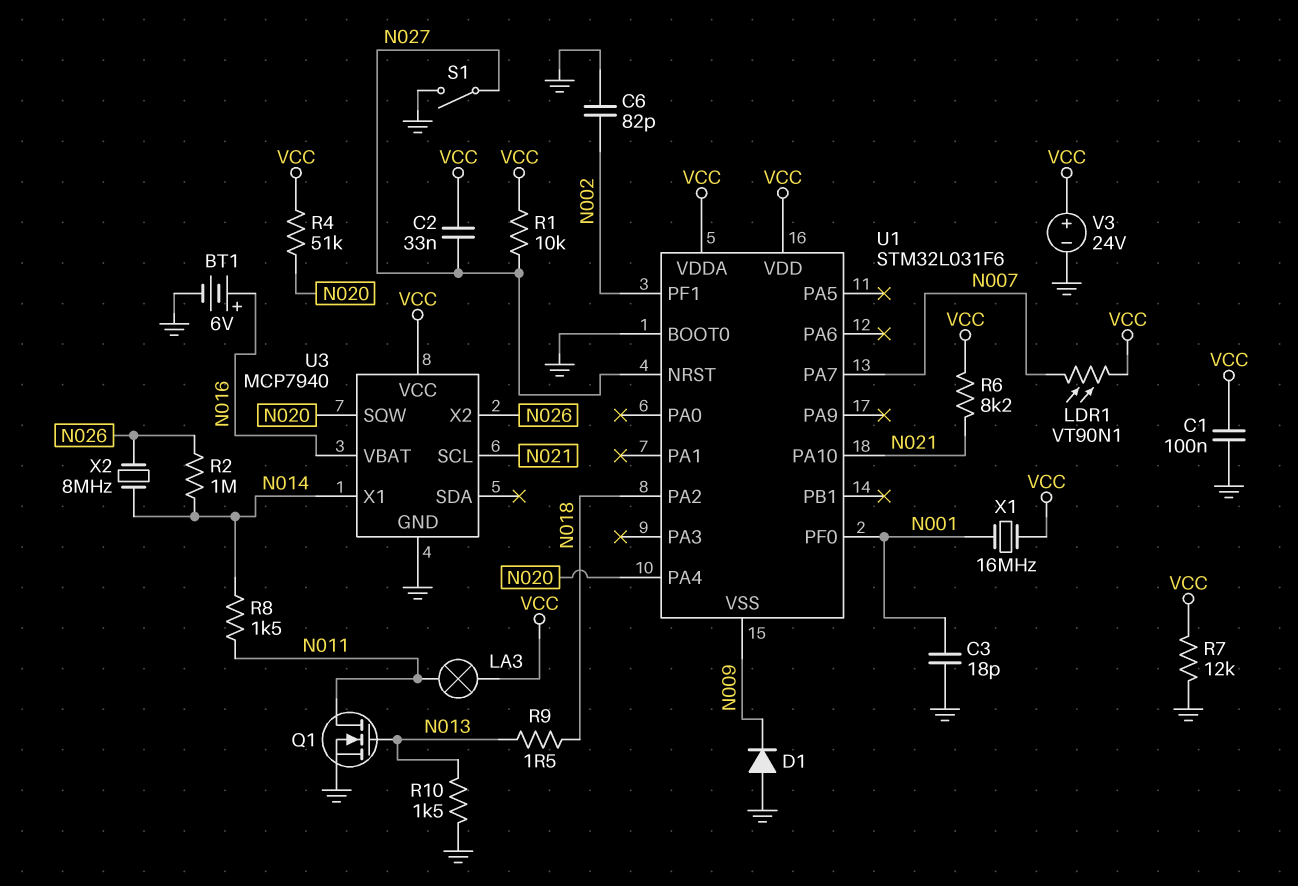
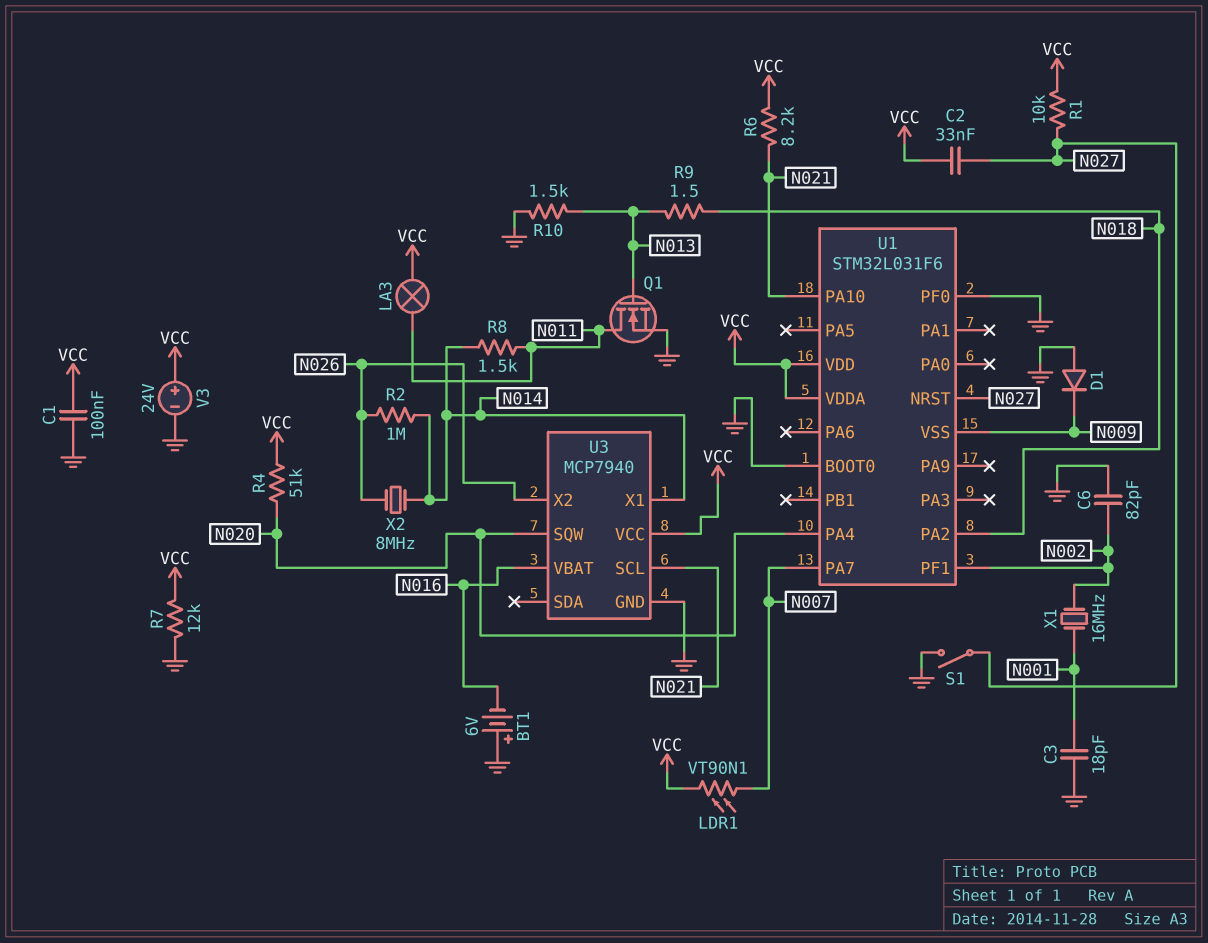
BT1: 6V (plus N016, minus GND) -> 6V (plus GND, minus N016)
U1 pin PF0: N001 -> GND
X1: 16MHz (N001, VCC) -> 16MHz (N001, N002)

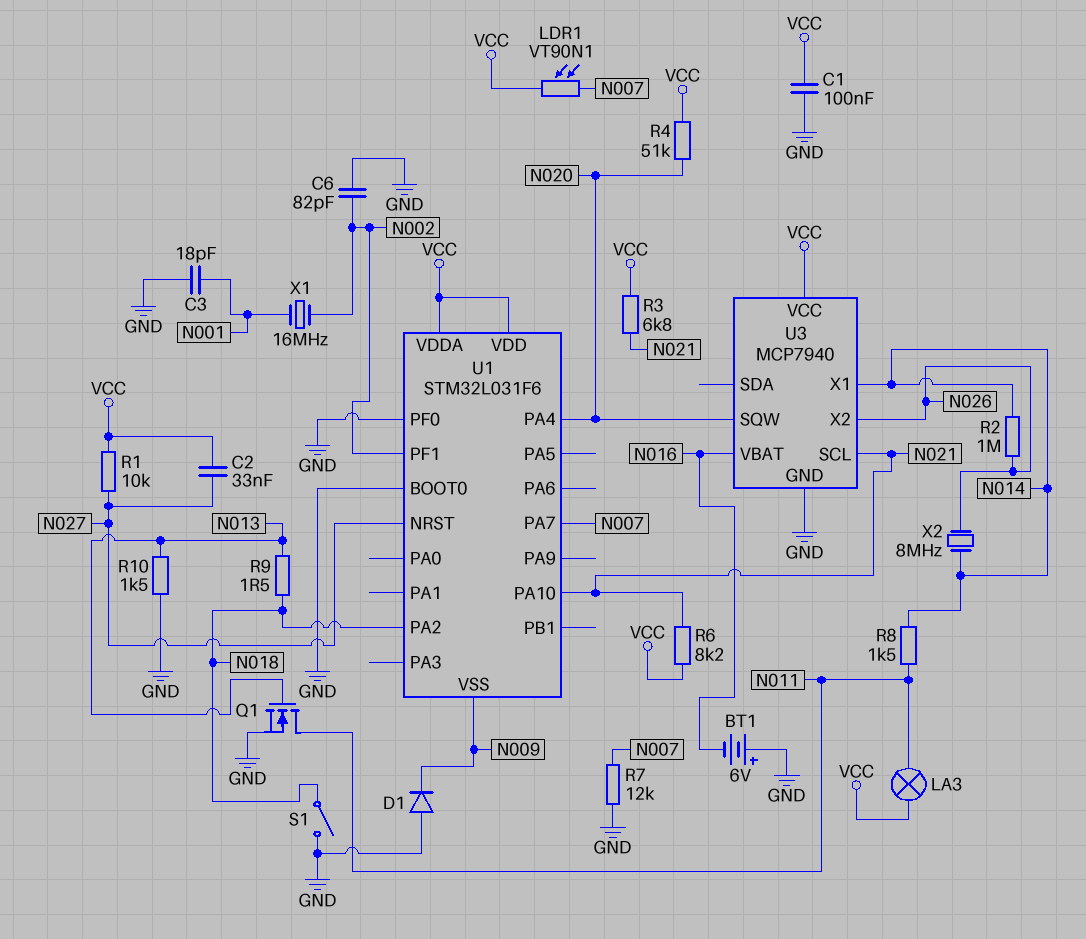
R3: none -> 6.8k (N021, VCC)
R7: 12k (GND, VCC) -> 12k (GND, N007)
S1: switch (GND, N027) -> switch (GND, N018)
V3: 24V (plus VCC, minus GND) -> none

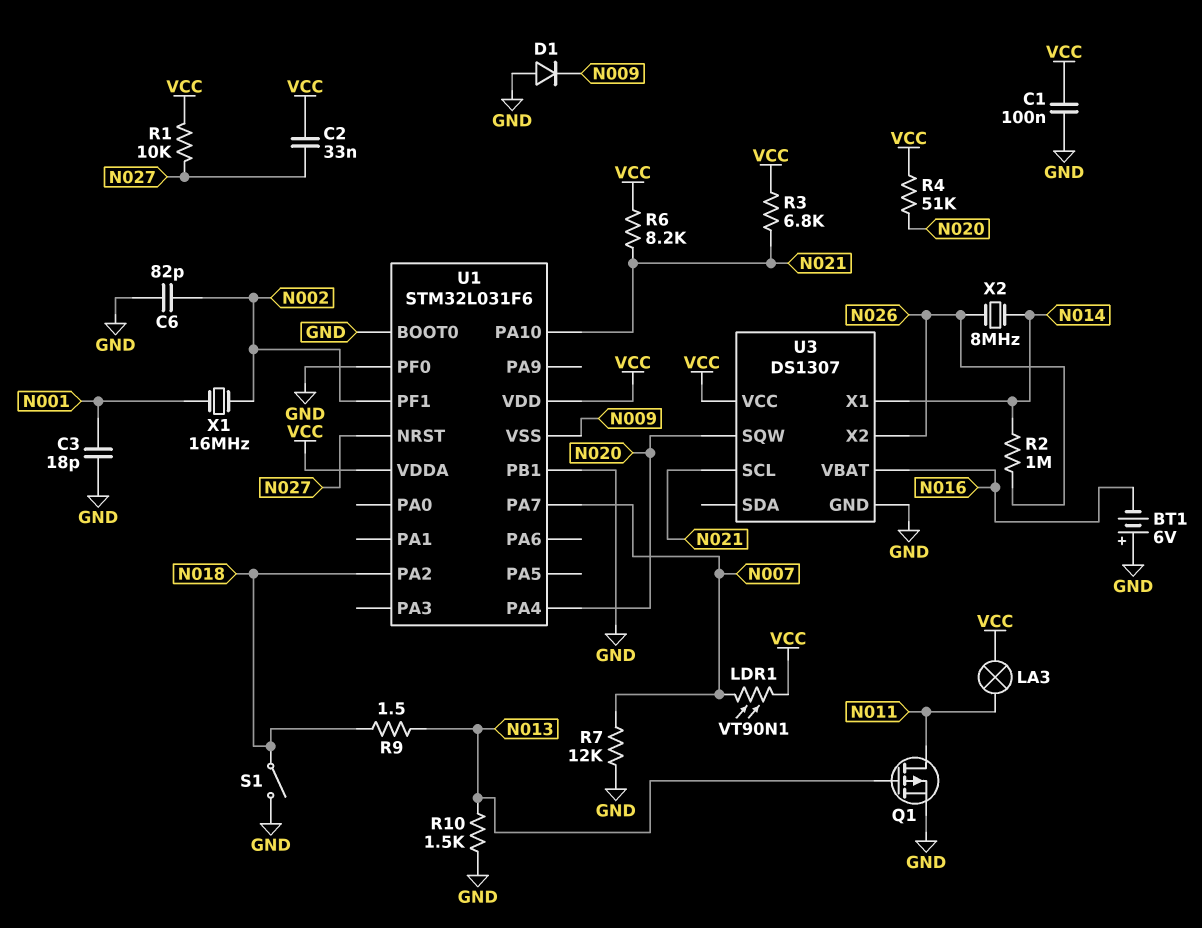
Q1: NMOS (G N013, D N011, S GND) -> PMOS (G N013, D N011, S GND)
R8: 1.5k (N011, N014) -> none
U1 pin PB1: none -> GND
U3: MCP7940 -> DS1307

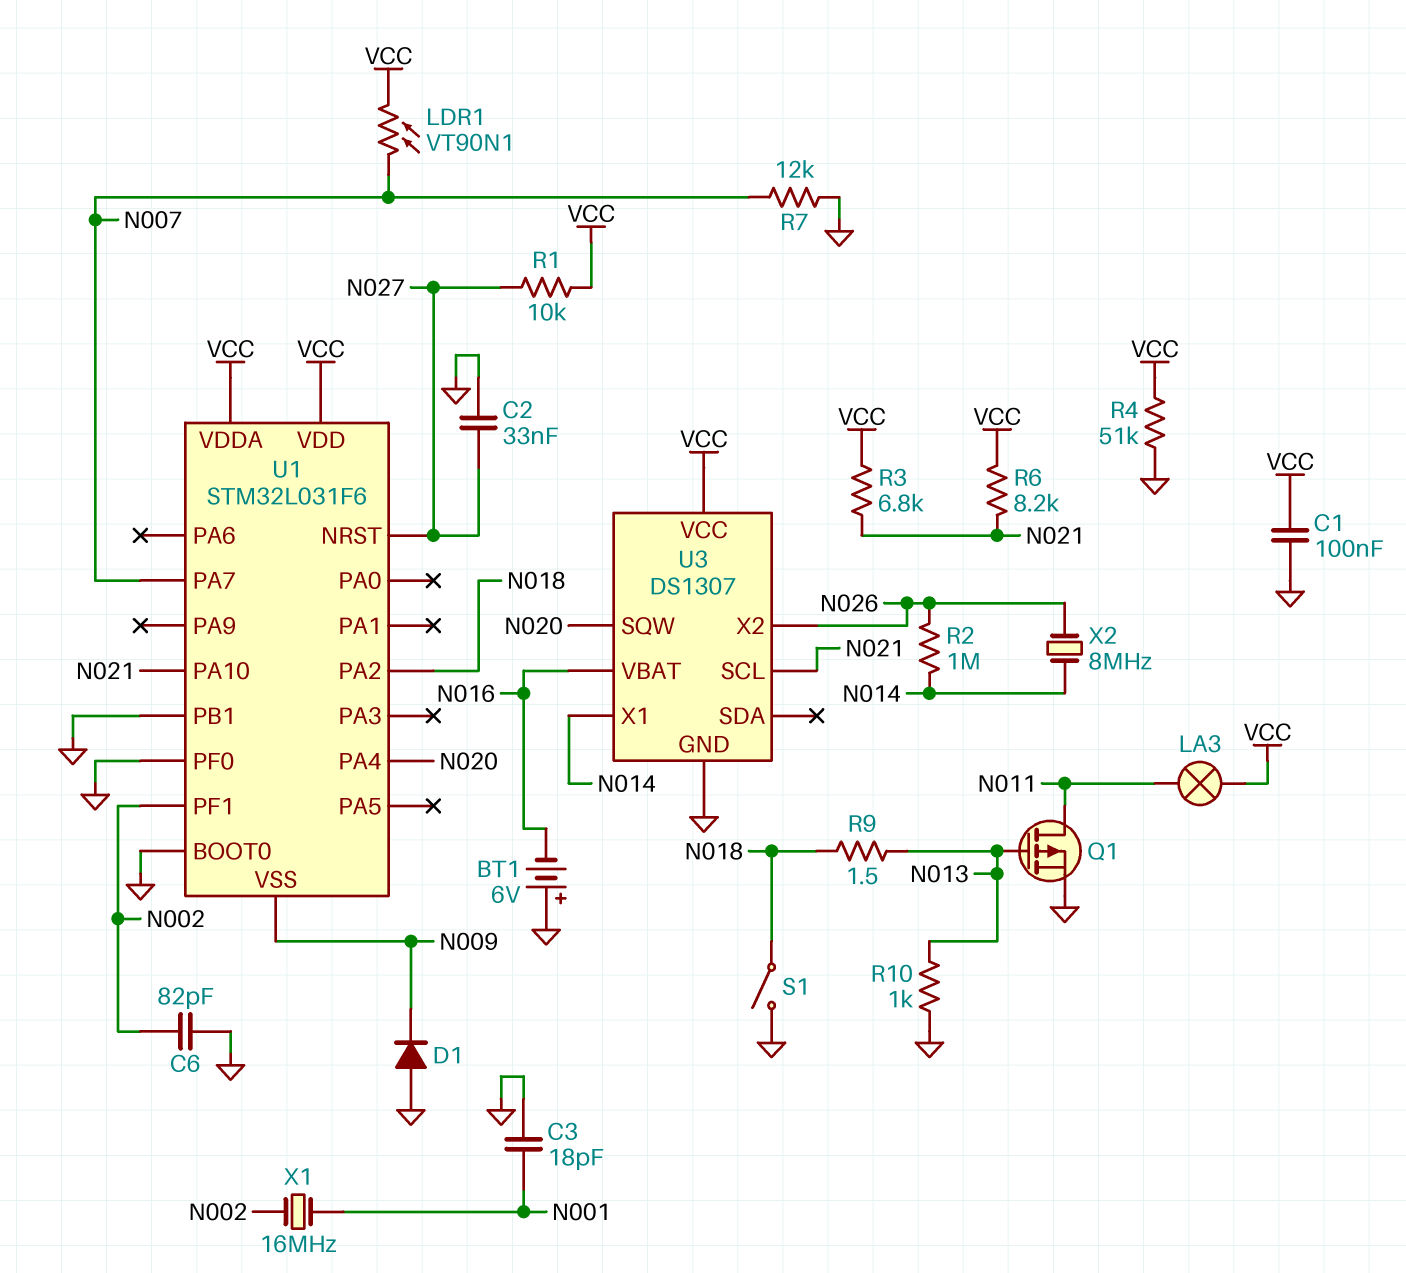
C2: 33nF (N027, VCC) -> 33nF (GND, N027)
R4: 51k (N020, VCC) -> 51k (GND, VCC)
R10: 1.5k (GND, N013) -> 1k (GND, N013)

